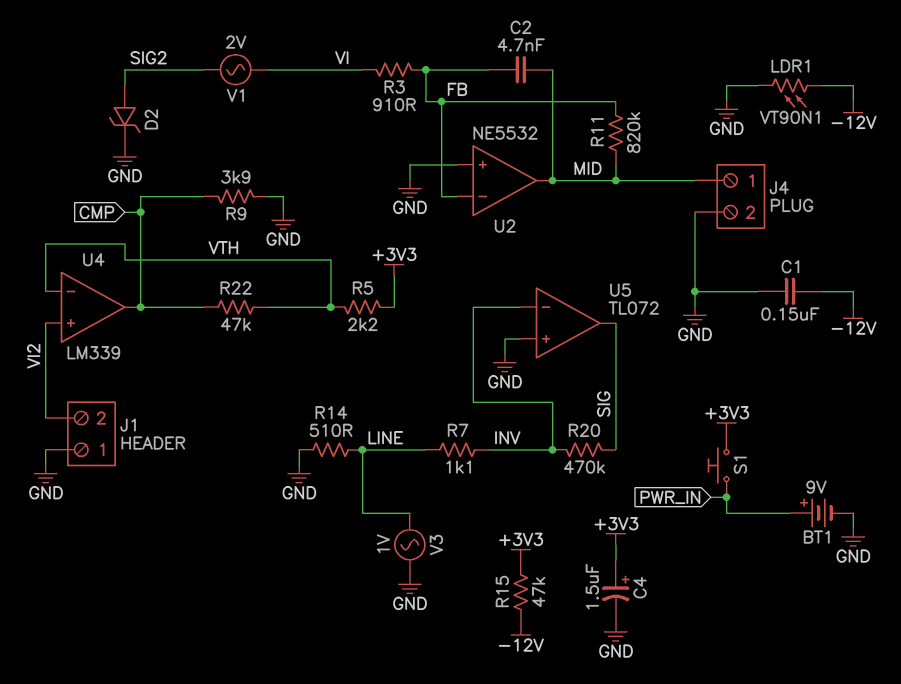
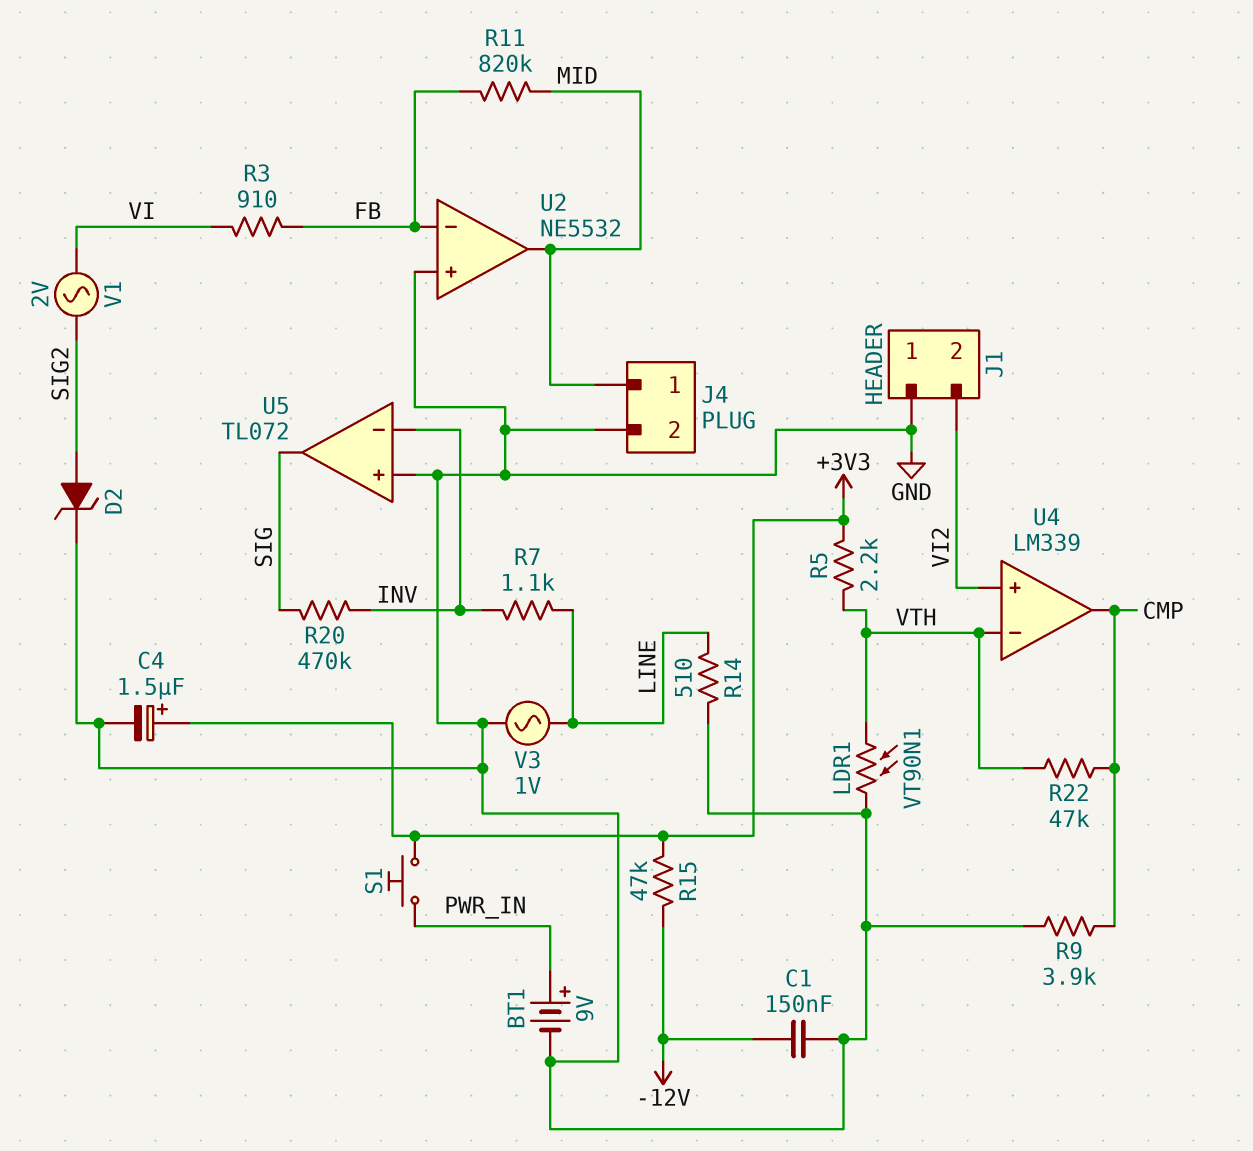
C2: 4.7nF (FB, MID) -> none
LDR1: VT90N1 (-12V, GND) -> VT90N1 (GND, VTH)

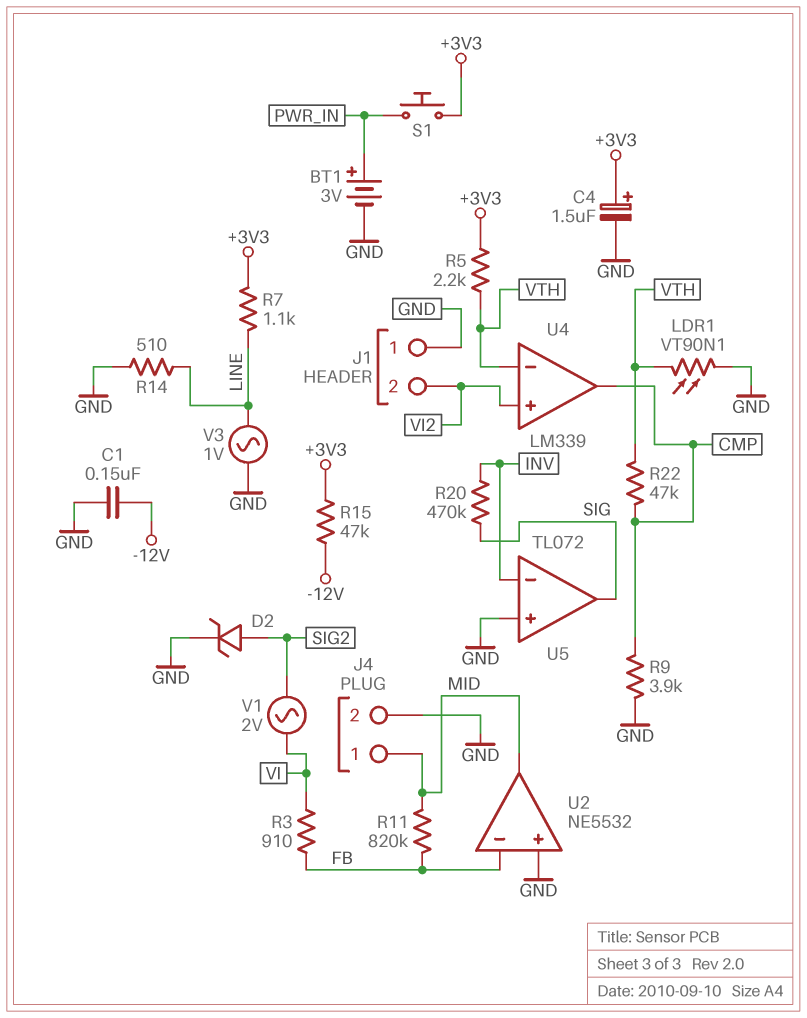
BT1: 9V (plus PWR_IN, minus GND) -> 3V (plus PWR_IN, minus GND)
R7: 1.1k (INV, LINE) -> 1.1k (+3V3, LINE)

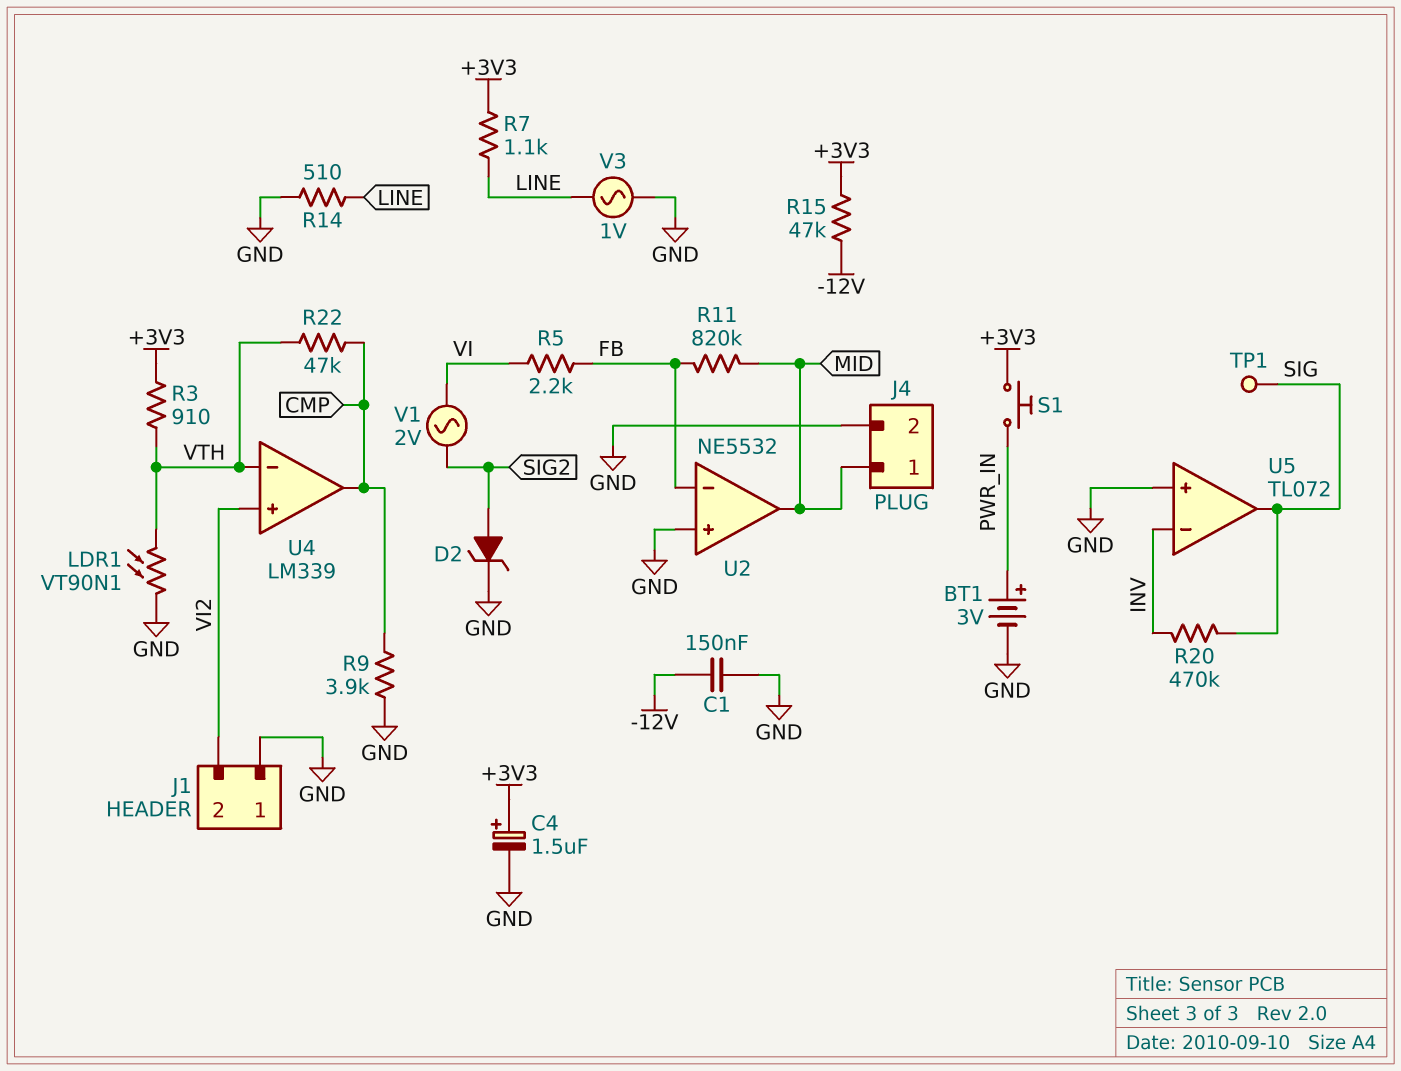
R3: 910 (FB, VI) -> 910 (+3V3, VTH)
R5: 2.2k (+3V3, VTH) -> 2.2k (FB, VI)
TP1: none -> test point (SIG)

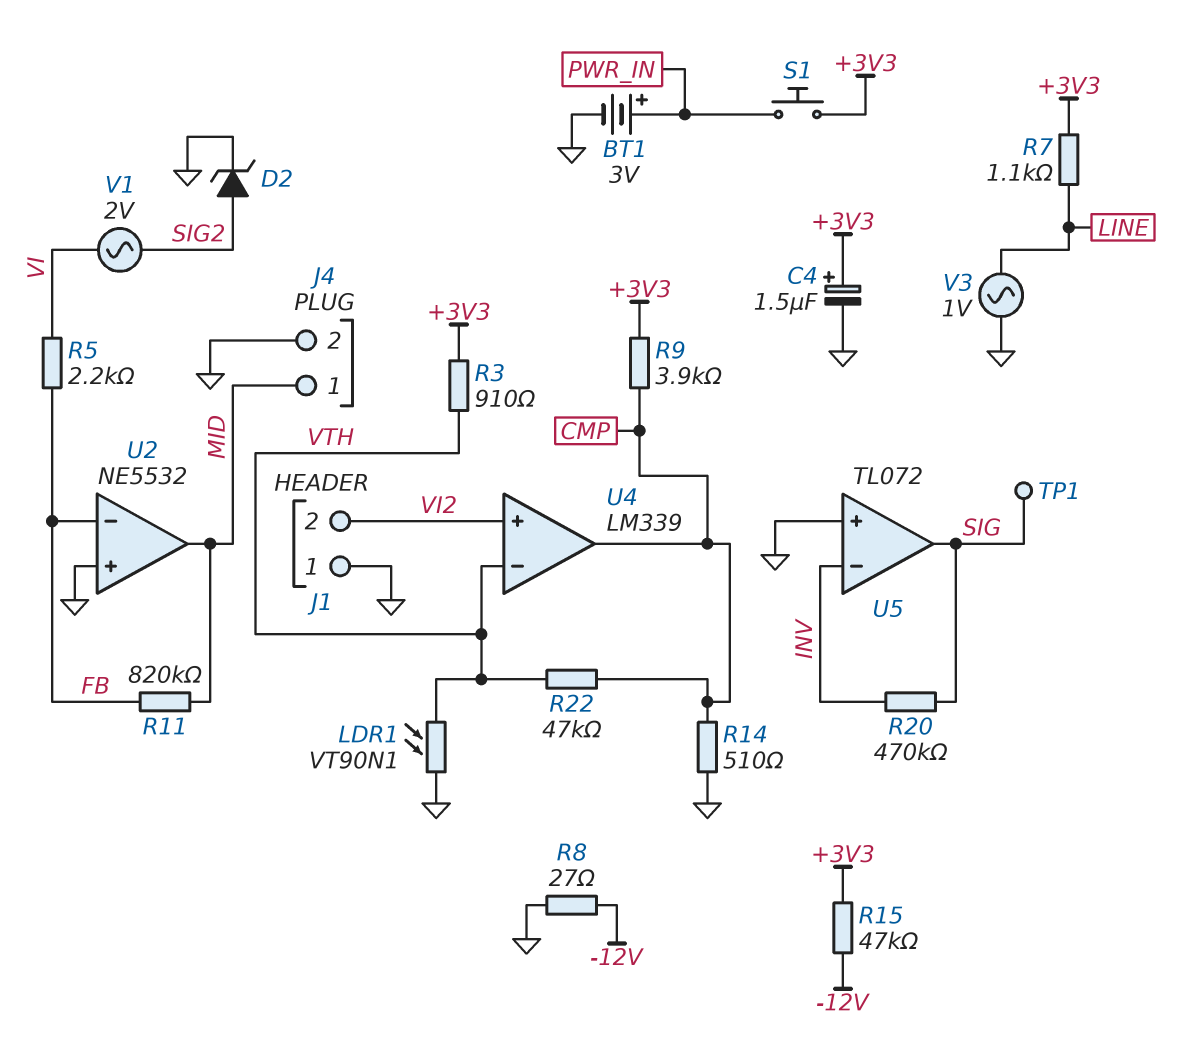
C1: 150nF (-12V, GND) -> none
R8: none -> 27 (-12V, GND)
R9: 3.9k (CMP, GND) -> 3.9k (+3V3, CMP)
R14: 510 (GND, LINE) -> 510 (CMP, GND)

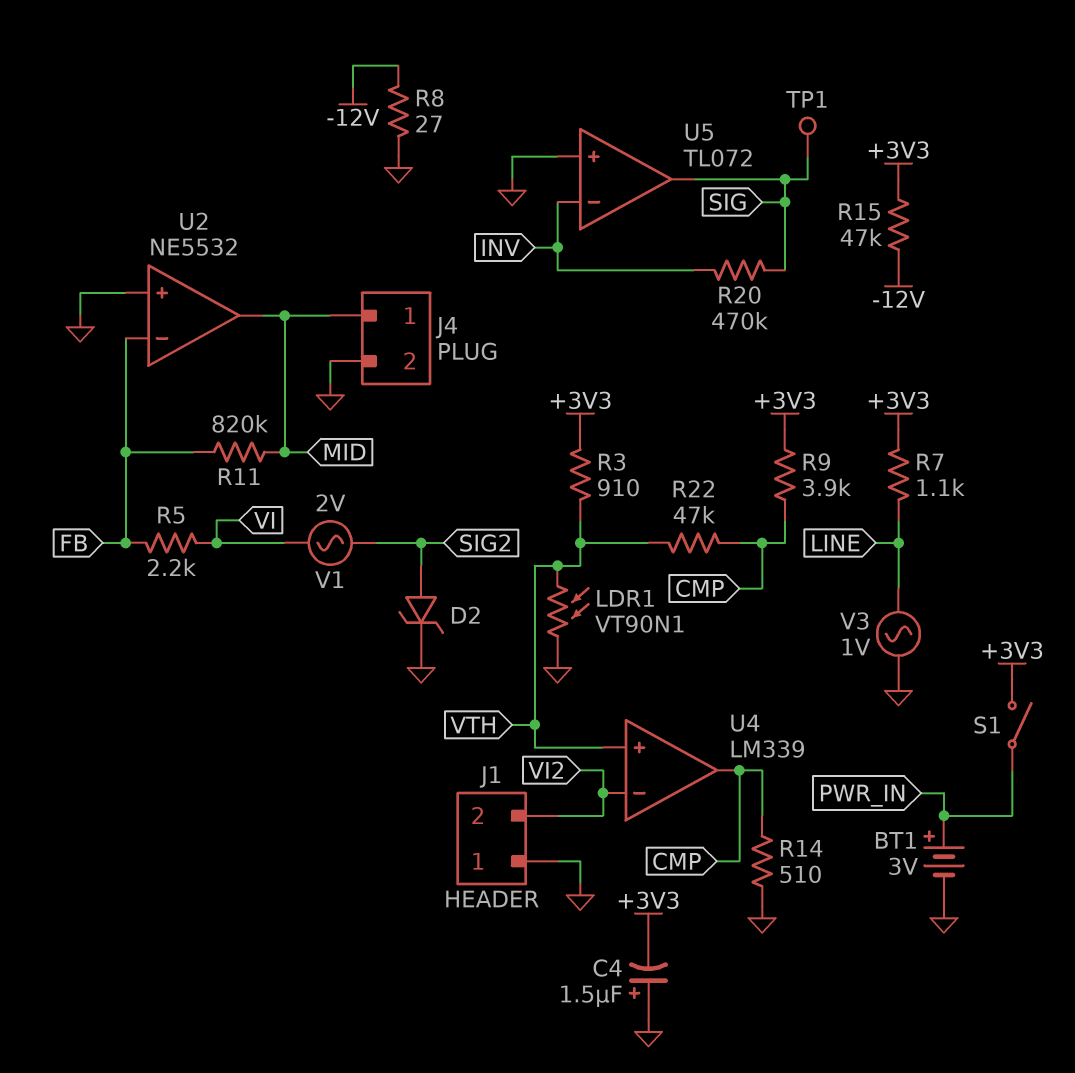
C4: 1.5uF (plus +3V3, minus GND) -> 1.5uF (plus GND, minus +3V3)
S1: button (+3V3, PWR_IN) -> switch (+3V3, PWR_IN)
U4 pin in+: VI2 -> VTH
U4 pin in-: VTH -> VI2

